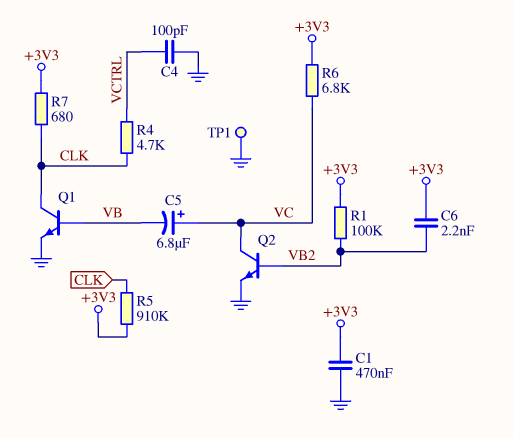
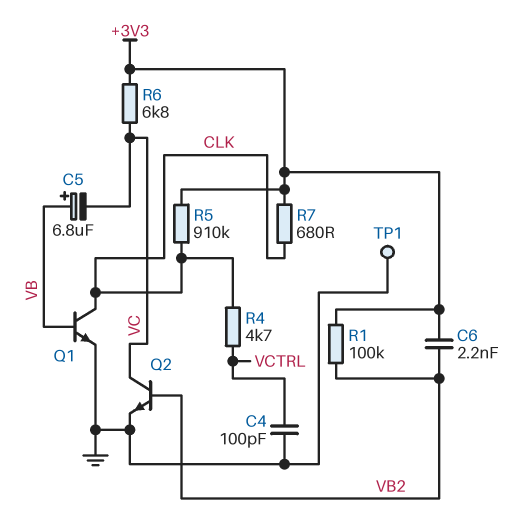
C1: 470nF (+3V3, GND) -> none
C5: 6.8uF (plus VC, minus VB) -> 6.8uF (plus VB, minus VC)

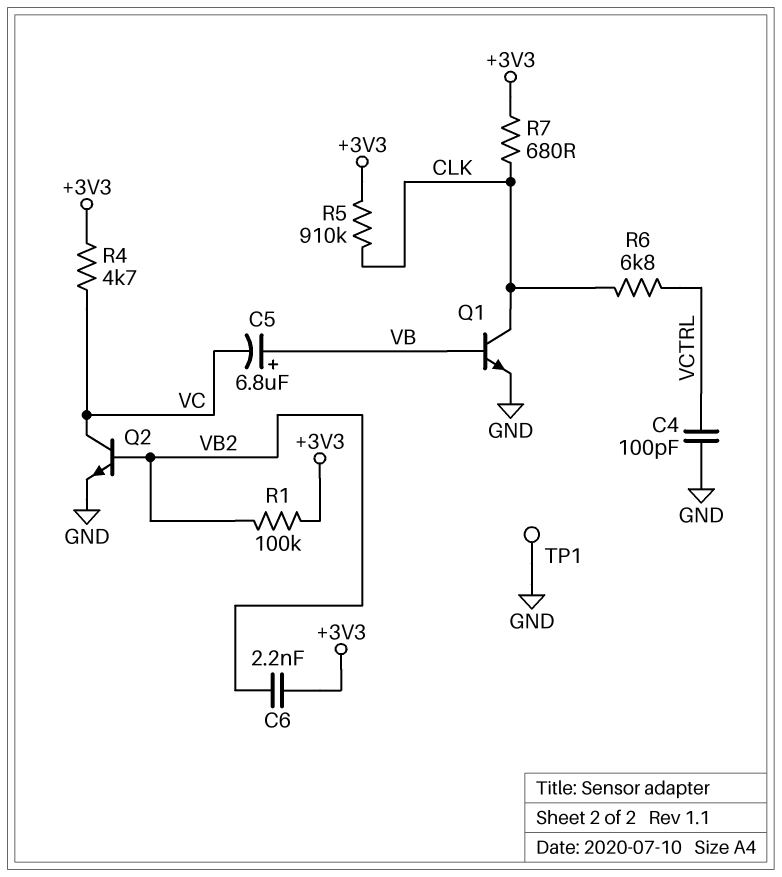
R4: 4.7k (CLK, VCTRL) -> 4.7k (+3V3, VC)
R6: 6.8k (+3V3, VC) -> 6.8k (CLK, VCTRL)

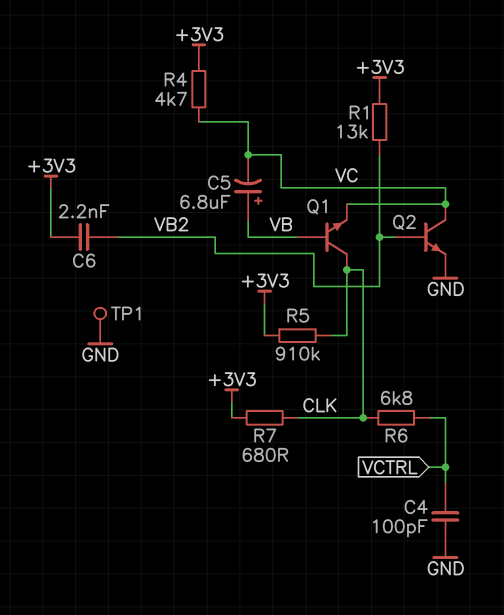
Q1: NPN (B VB, C CLK, E GND) -> NPN (B VB, C CLK, E VC)
R1: 100k (+3V3, VB2) -> 13k (+3V3, VB2)

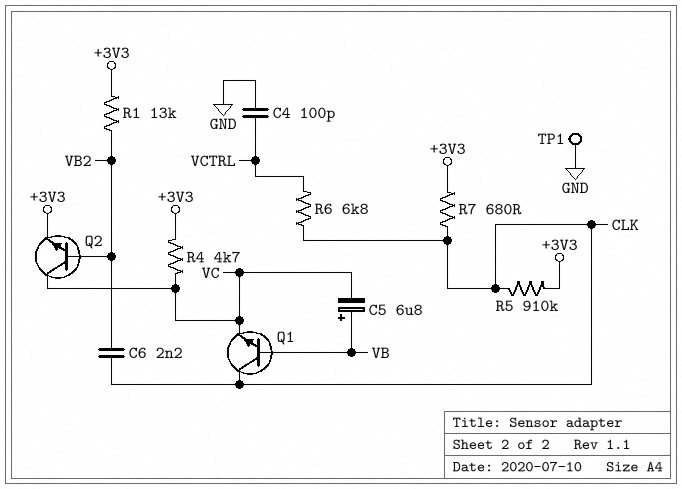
C6: 2.2nF (+3V3, VB2) -> 2.2nF (CLK, VB2)
Q2: NPN (B VB2, C VC, E GND) -> NPN (B VB2, C VC, E +3V3)

